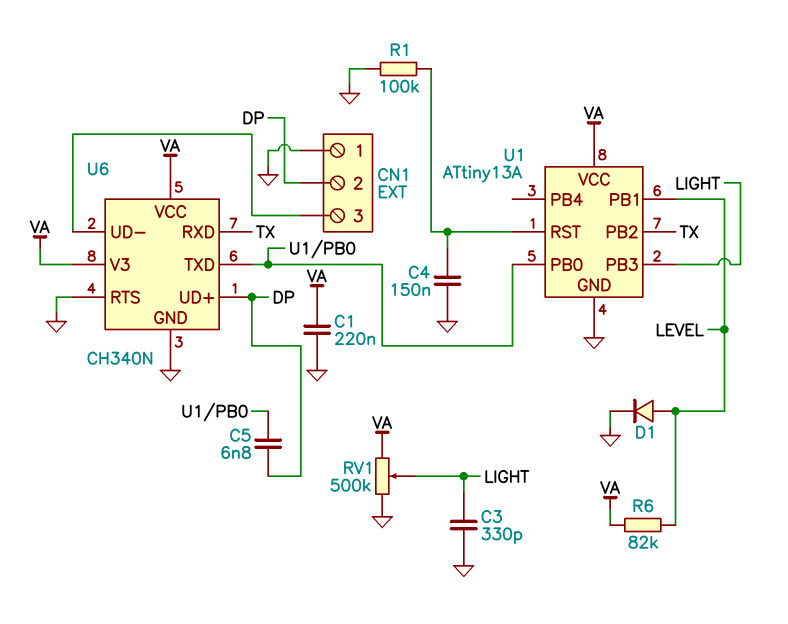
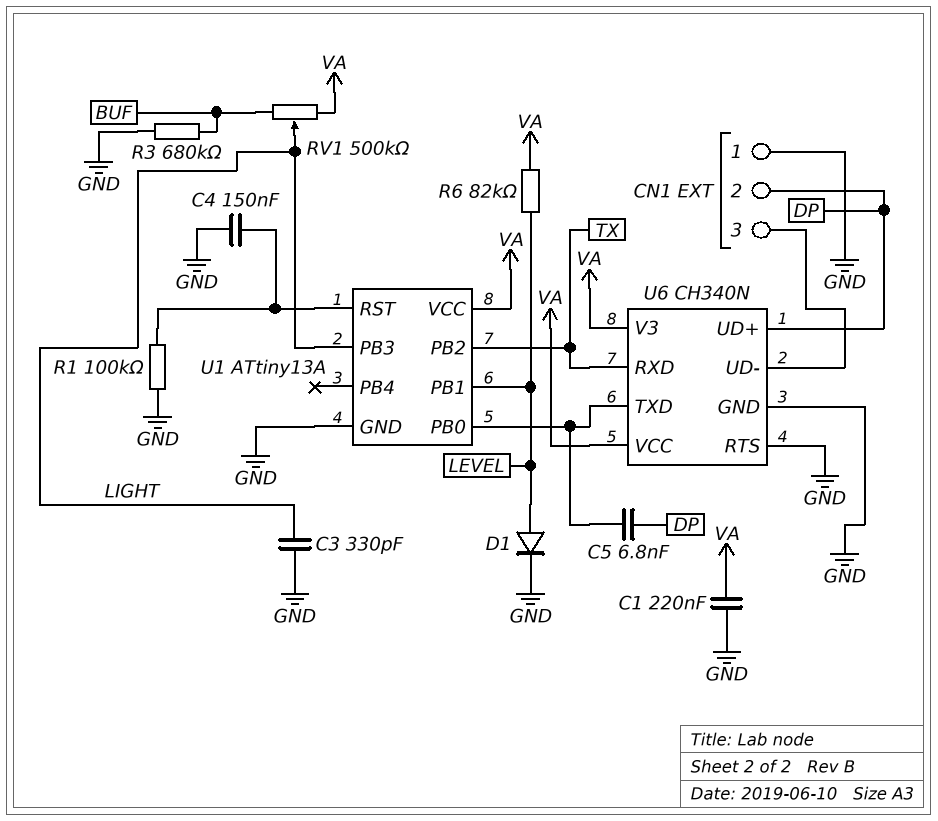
R3: none -> 680k (BUF, GND)
RV1: 500k (GND, VA, wiper LIGHT) -> 500k (BUF, VA, wiper LIGHT)

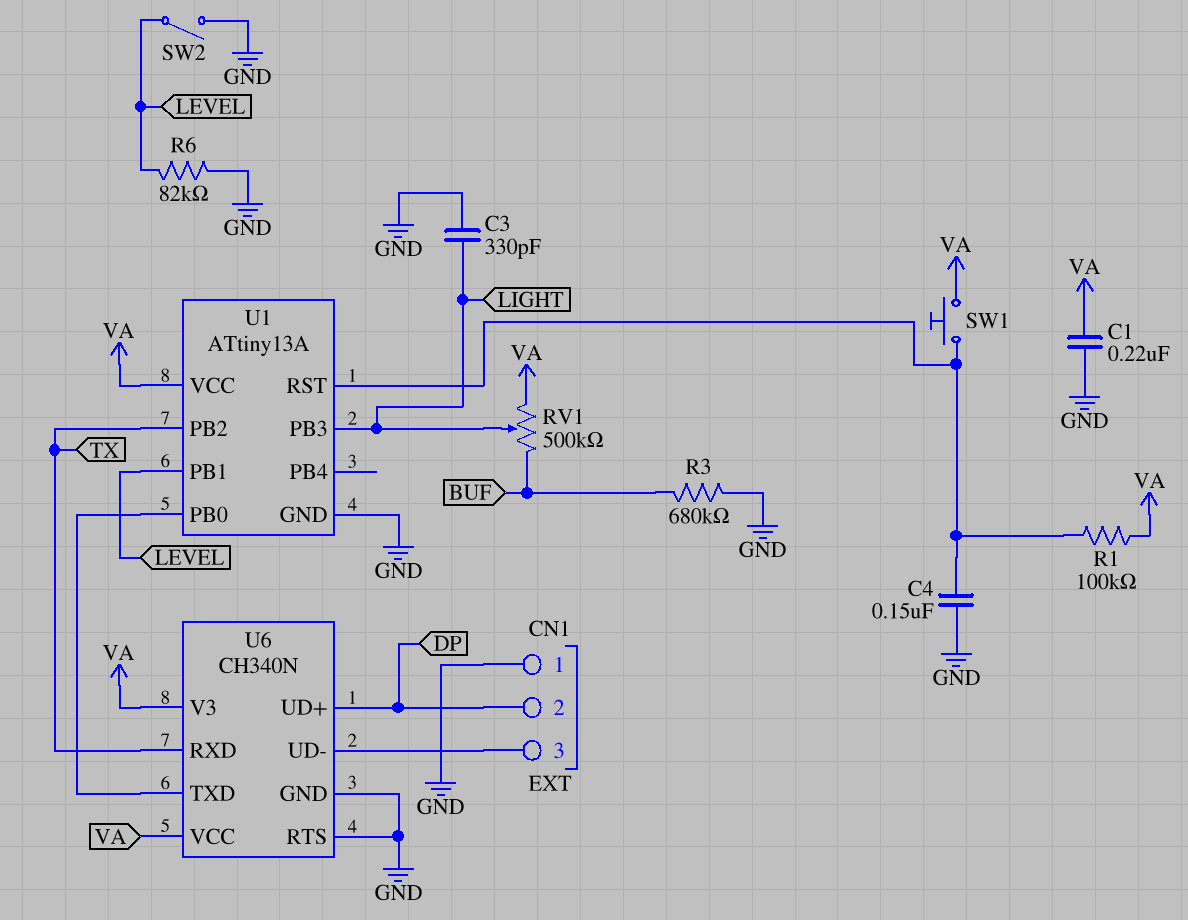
C5: 6.8nF (DP, U1/PB0) -> none
D1: diode (A LEVEL, K GND) -> none
R1: 100k (GND, U1/RST) -> 100k (U1/RST, VA)
R6: 82k (LEVEL, VA) -> 82k (GND, LEVEL)
SW1: none -> button (U1/RST, VA)
SW2: none -> switch (GND, LEVEL)

